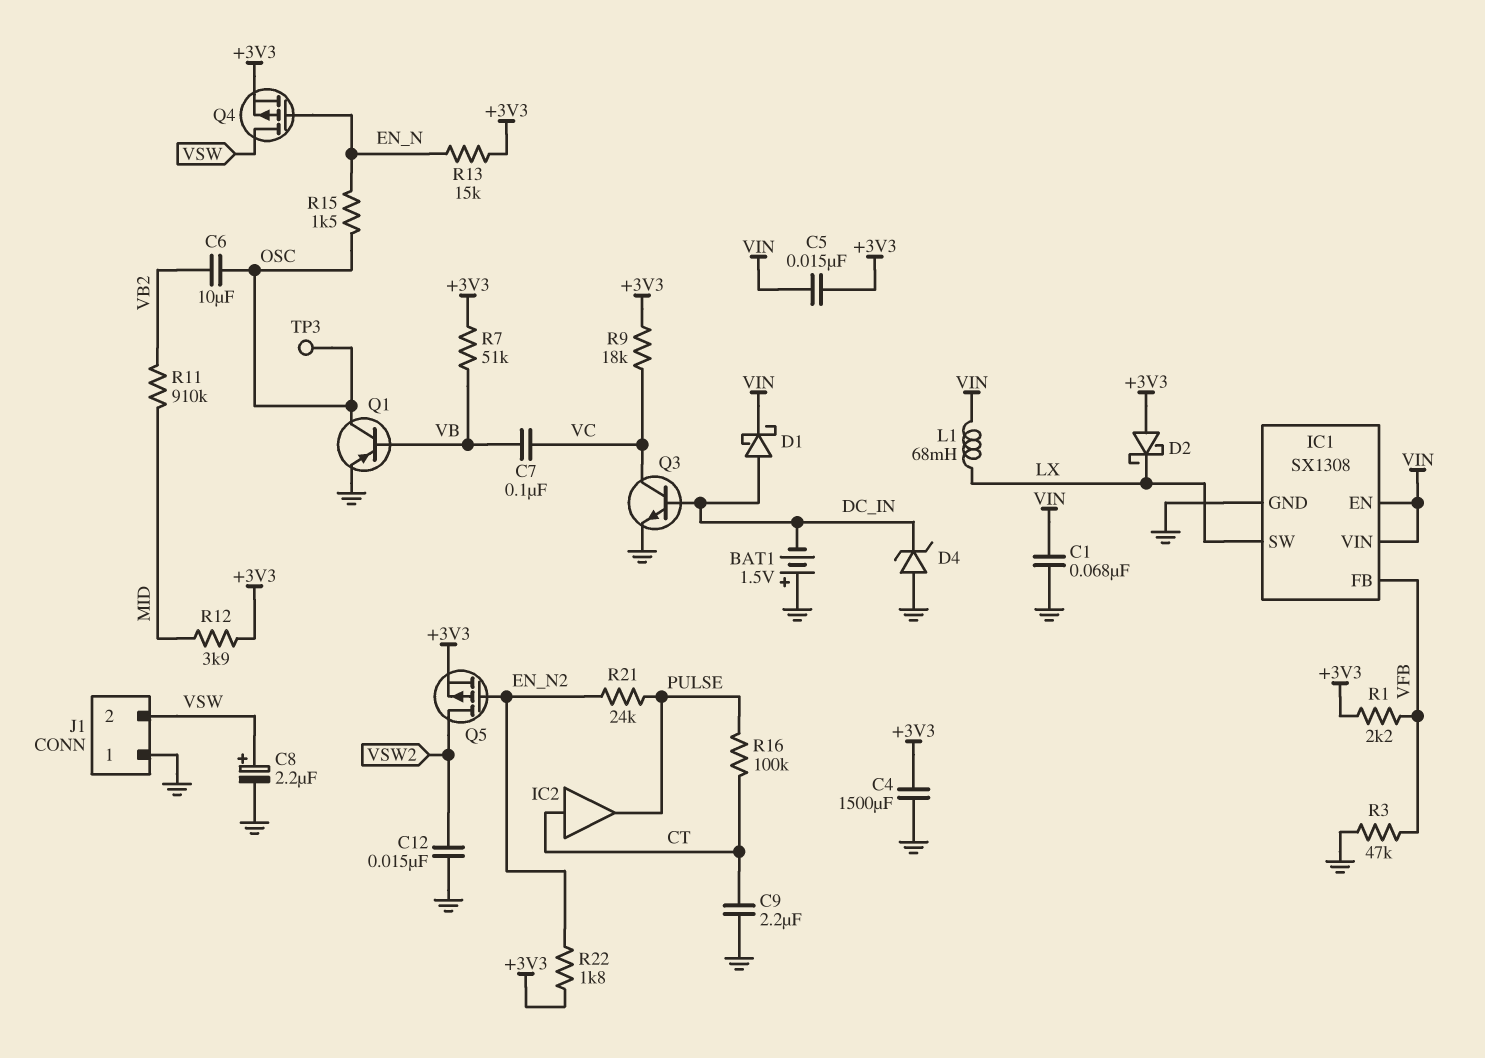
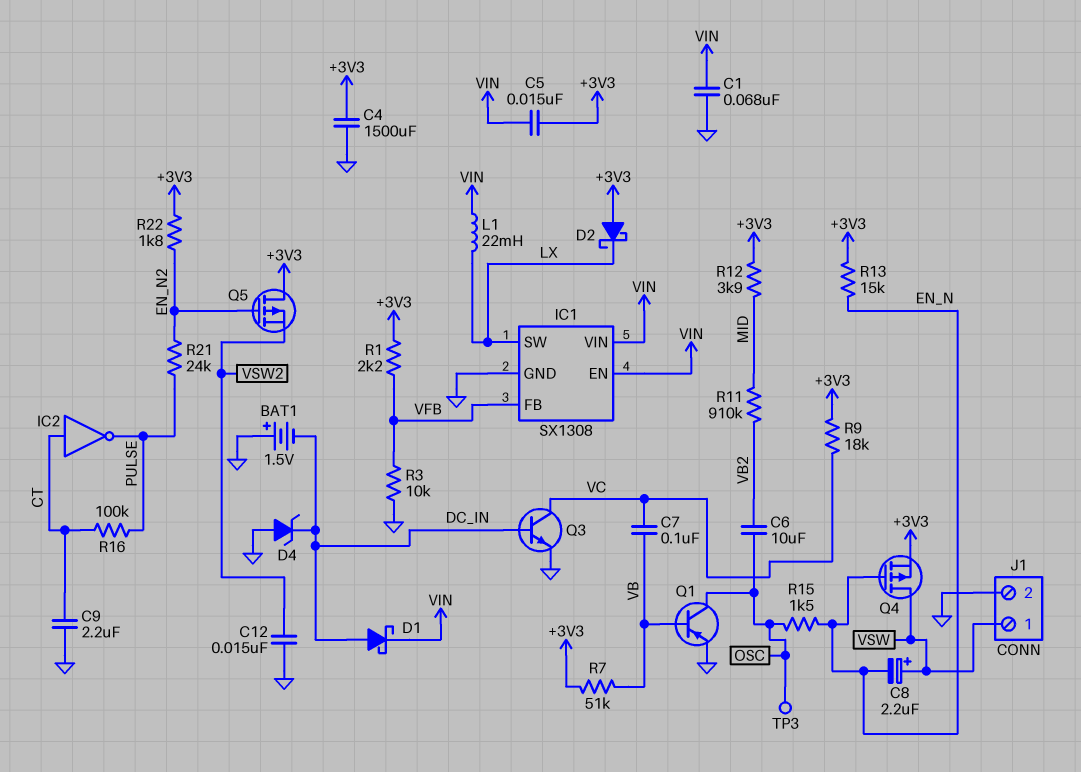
C8: 2.2uF (plus VSW, minus GND) -> 2.2uF (plus VSW, minus EN_N)
IC2: buffer (in CT, out PULSE) -> NOT (in CT, out PULSE)
J1 pin 1: GND -> VSW
J1 pin 2: VSW -> GND
L1: 68mH (LX, VIN) -> 22mH (LX, VIN)
Q5: PMOS (G EN_N2, D VSW2, S +3V3) -> PMOS (G EN_N2, D +3V3, S VSW2)
R3: 47k (GND, VFB) -> 10k (GND, VFB)

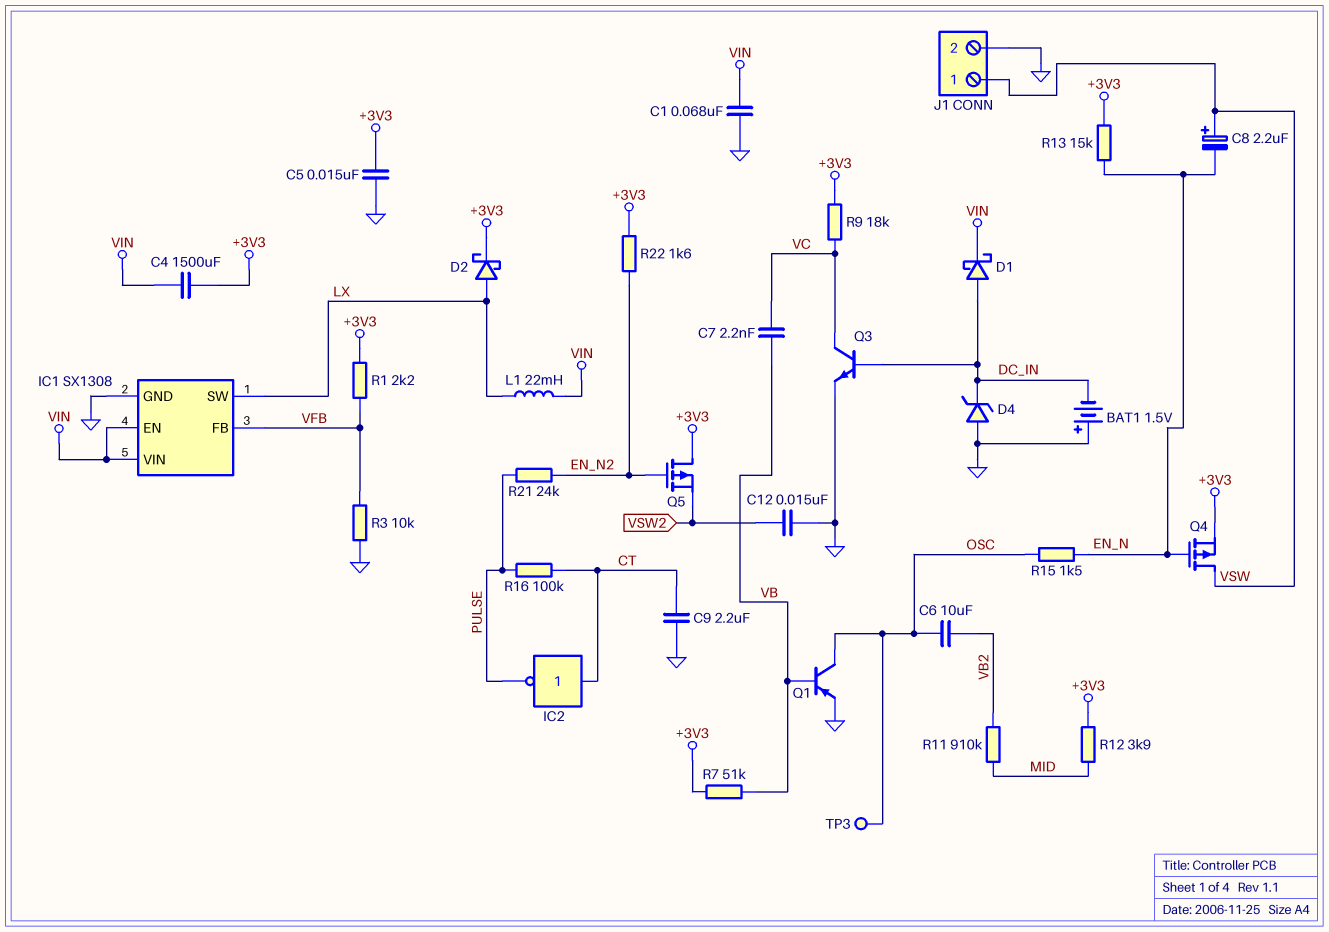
C4: 1500uF (+3V3, GND) -> 1500uF (+3V3, VIN)
C5: 15nF (+3V3, VIN) -> 15nF (+3V3, GND)
C7: 100nF (VB, VC) -> 2.2nF (VB, VC)
D2: schottky (A +3V3, K LX) -> schottky (A LX, K +3V3)
R22: 1.8k (+3V3, EN_N2) -> 1.6k (+3V3, EN_N2)

